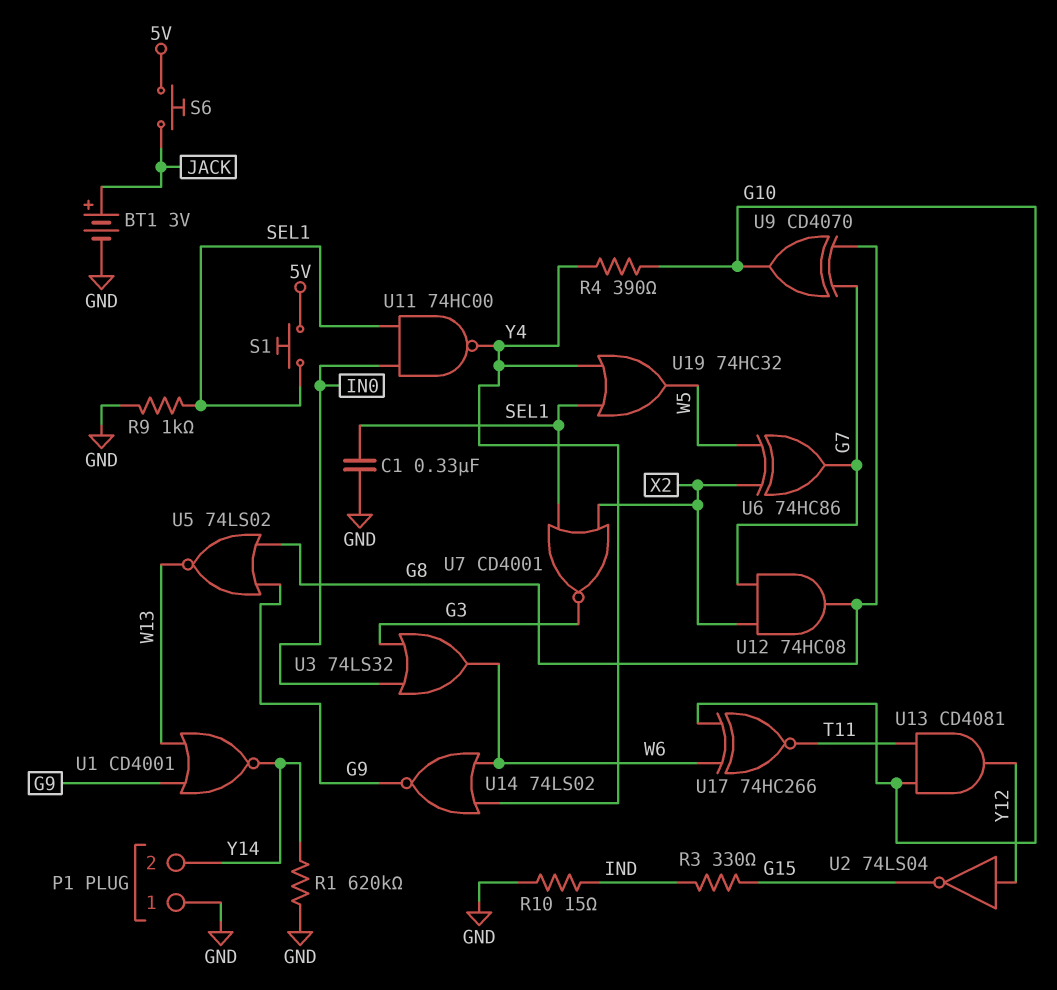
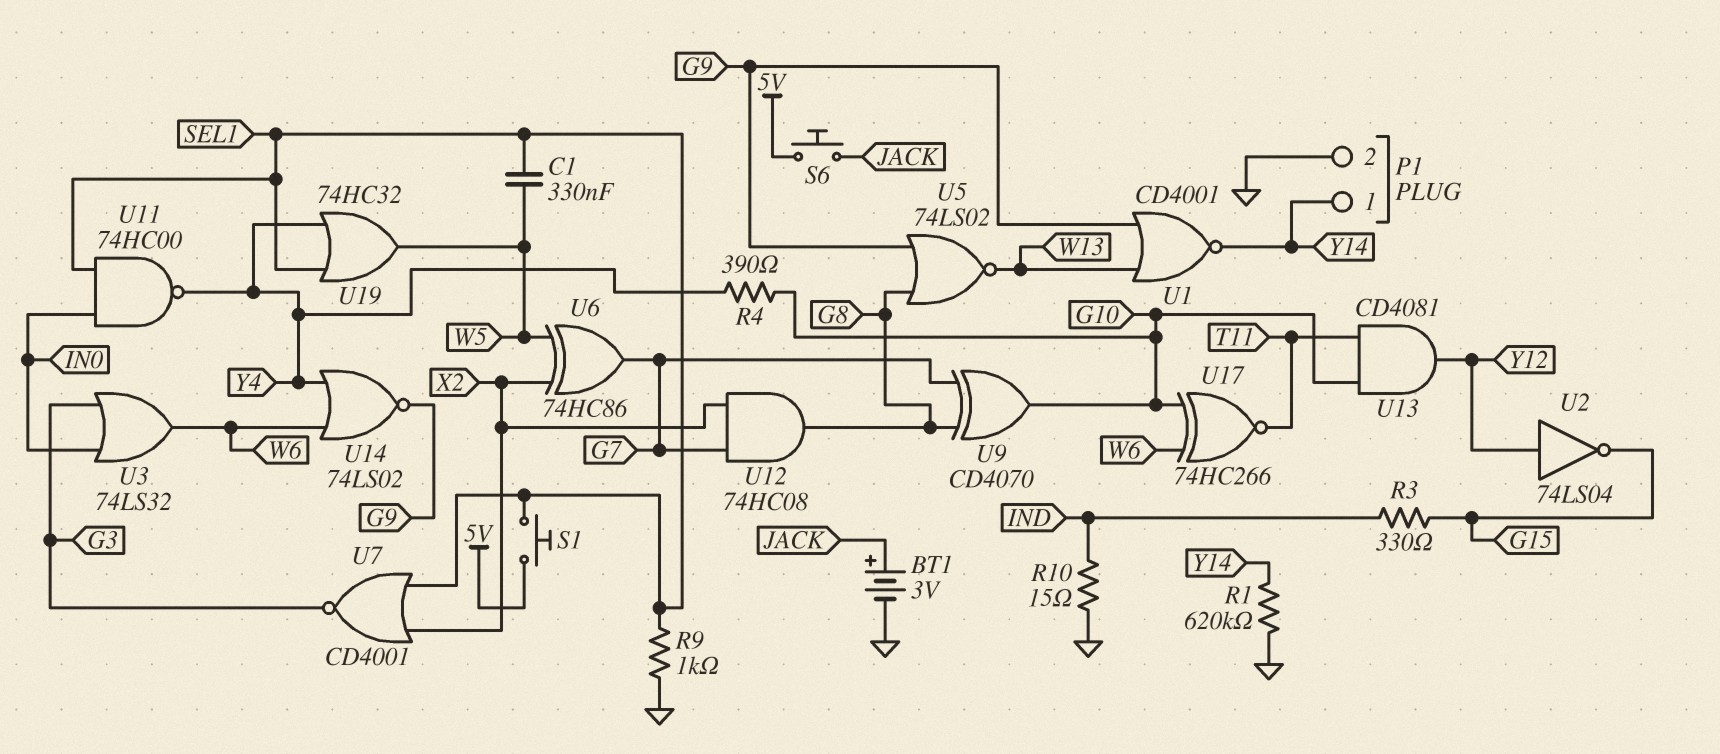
C1: 330nF (GND, SEL1) -> 330nF (SEL1, W5)
P1 pin 1: GND -> Y14
P1 pin 2: Y14 -> GND

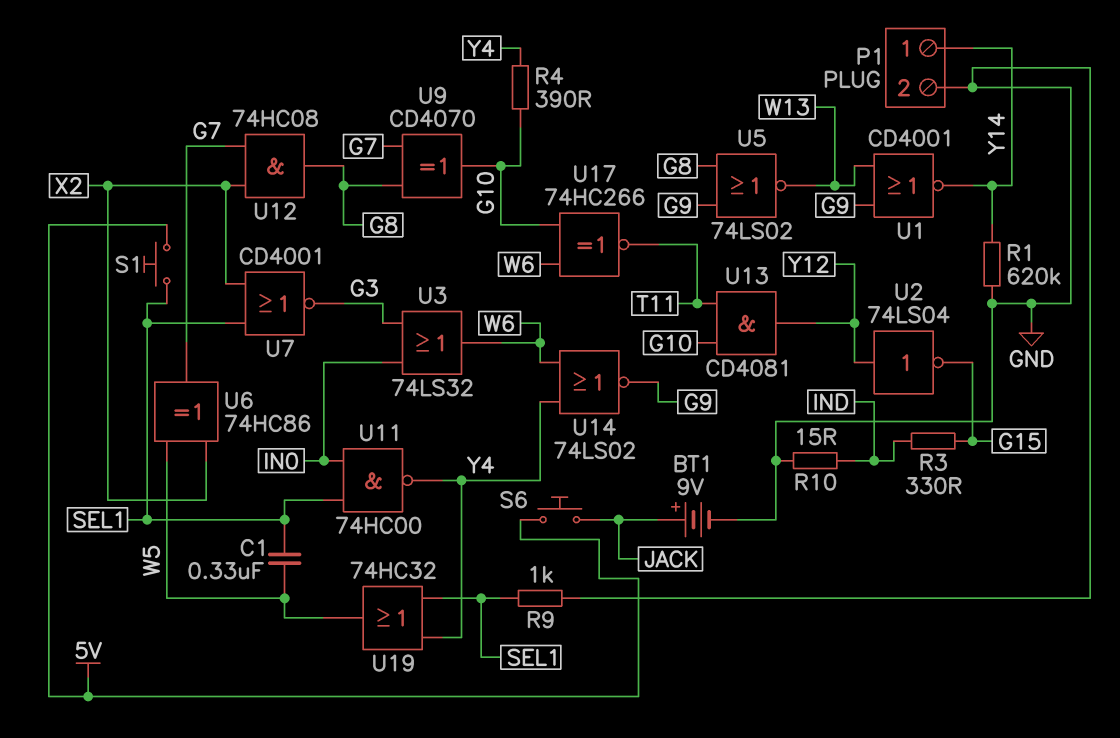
BT1: 3V (plus JACK, minus GND) -> 9V (plus JACK, minus GND)

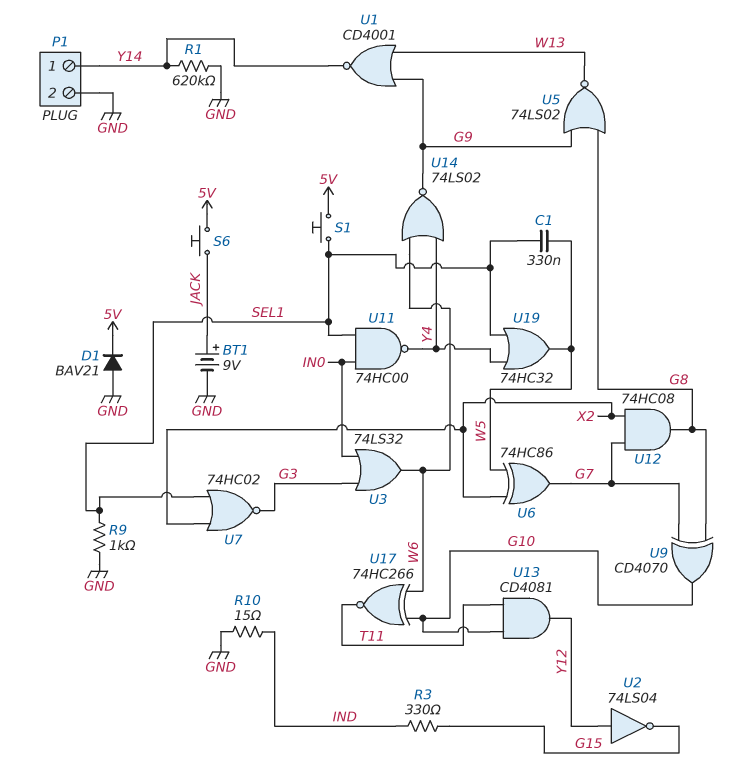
D1: none -> diode BAV21 (A GND, K 5V)
R4: 390 (G10, Y4) -> none
U7: NOR CD4001 (in SEL1, in X2, out G3) -> NOR 74HC02 (in SEL1, in X2, out G3)

